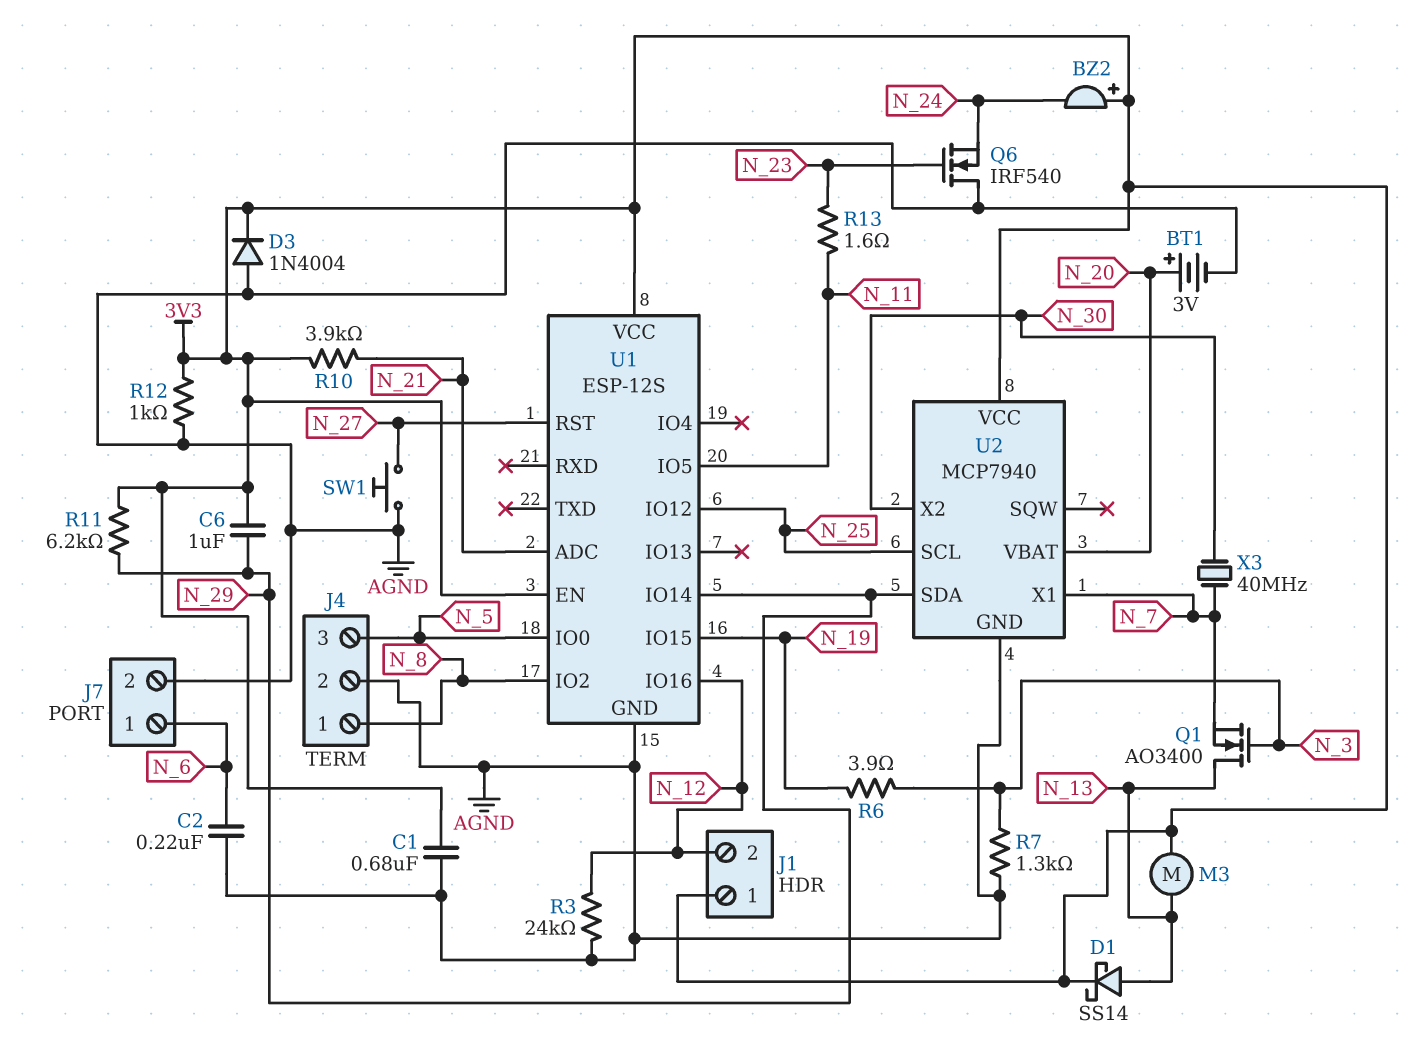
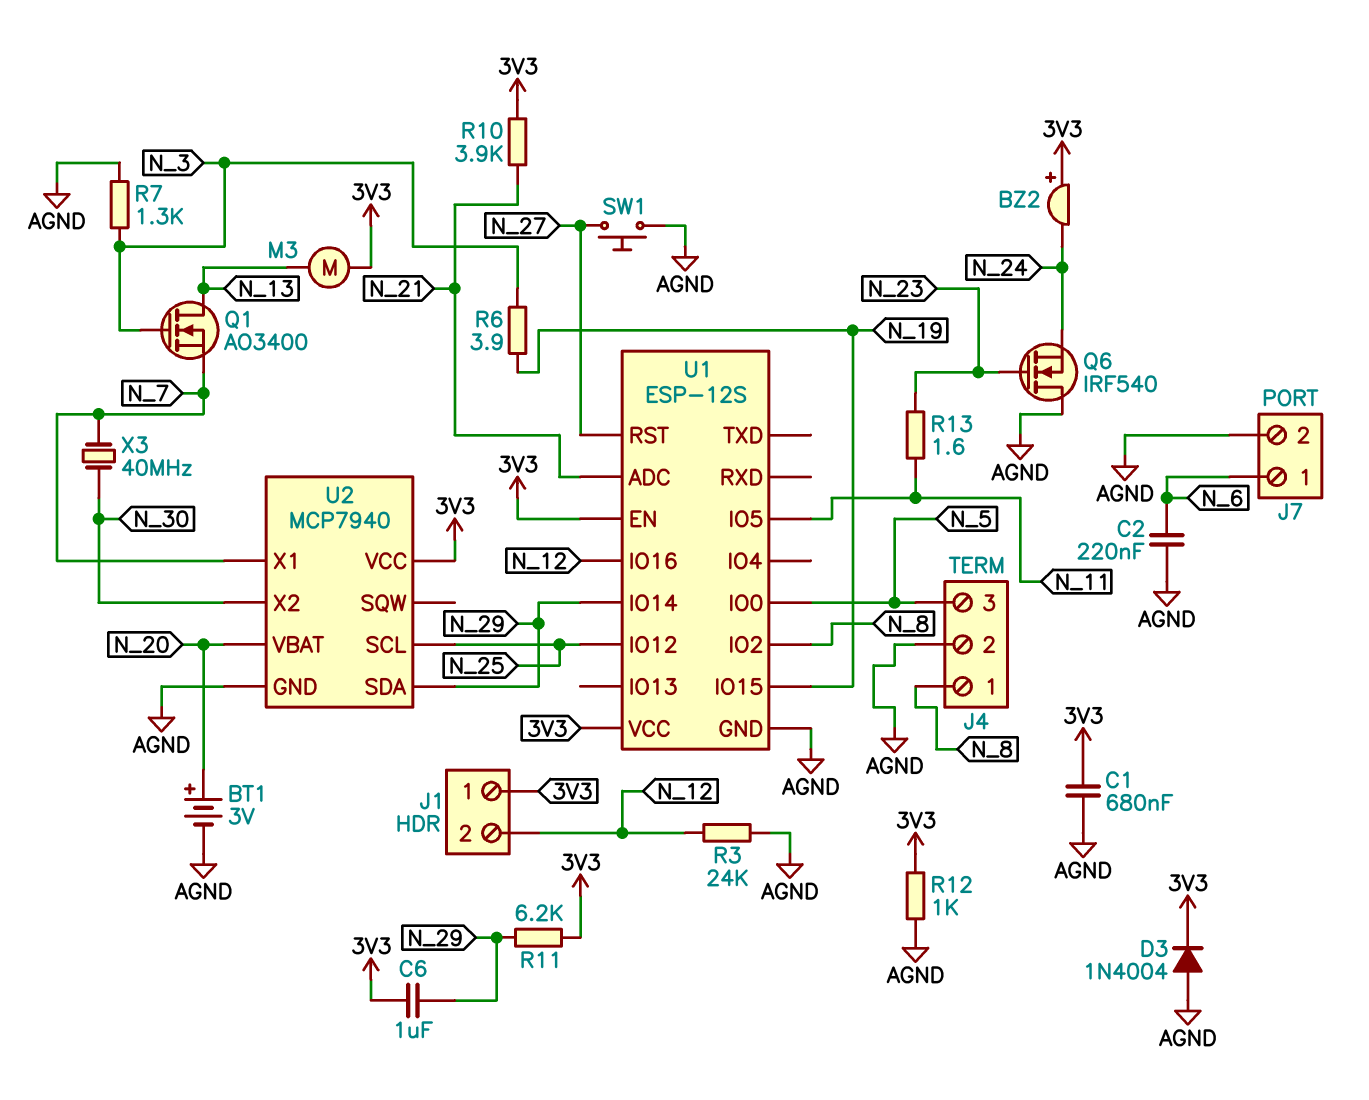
D1: schottky SS14 (A N_13, K 3V3) -> none

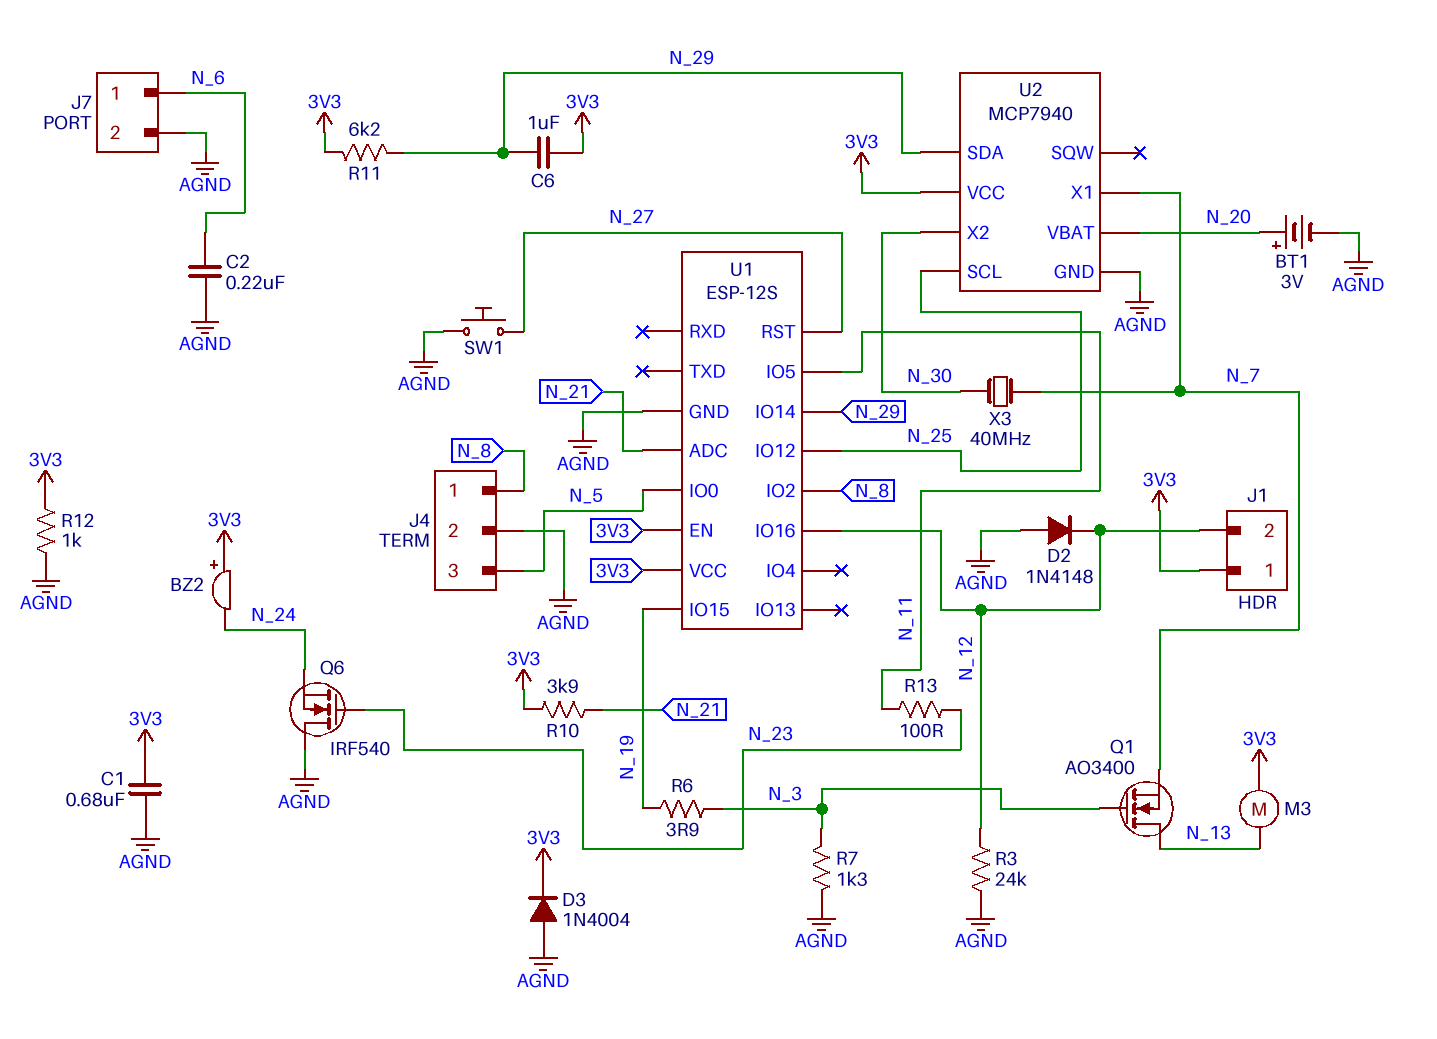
D2: none -> diode 1N4148 (A AGND, K N_12)
R13: 1.6 (N_11, N_23) -> 100 (N_11, N_23)

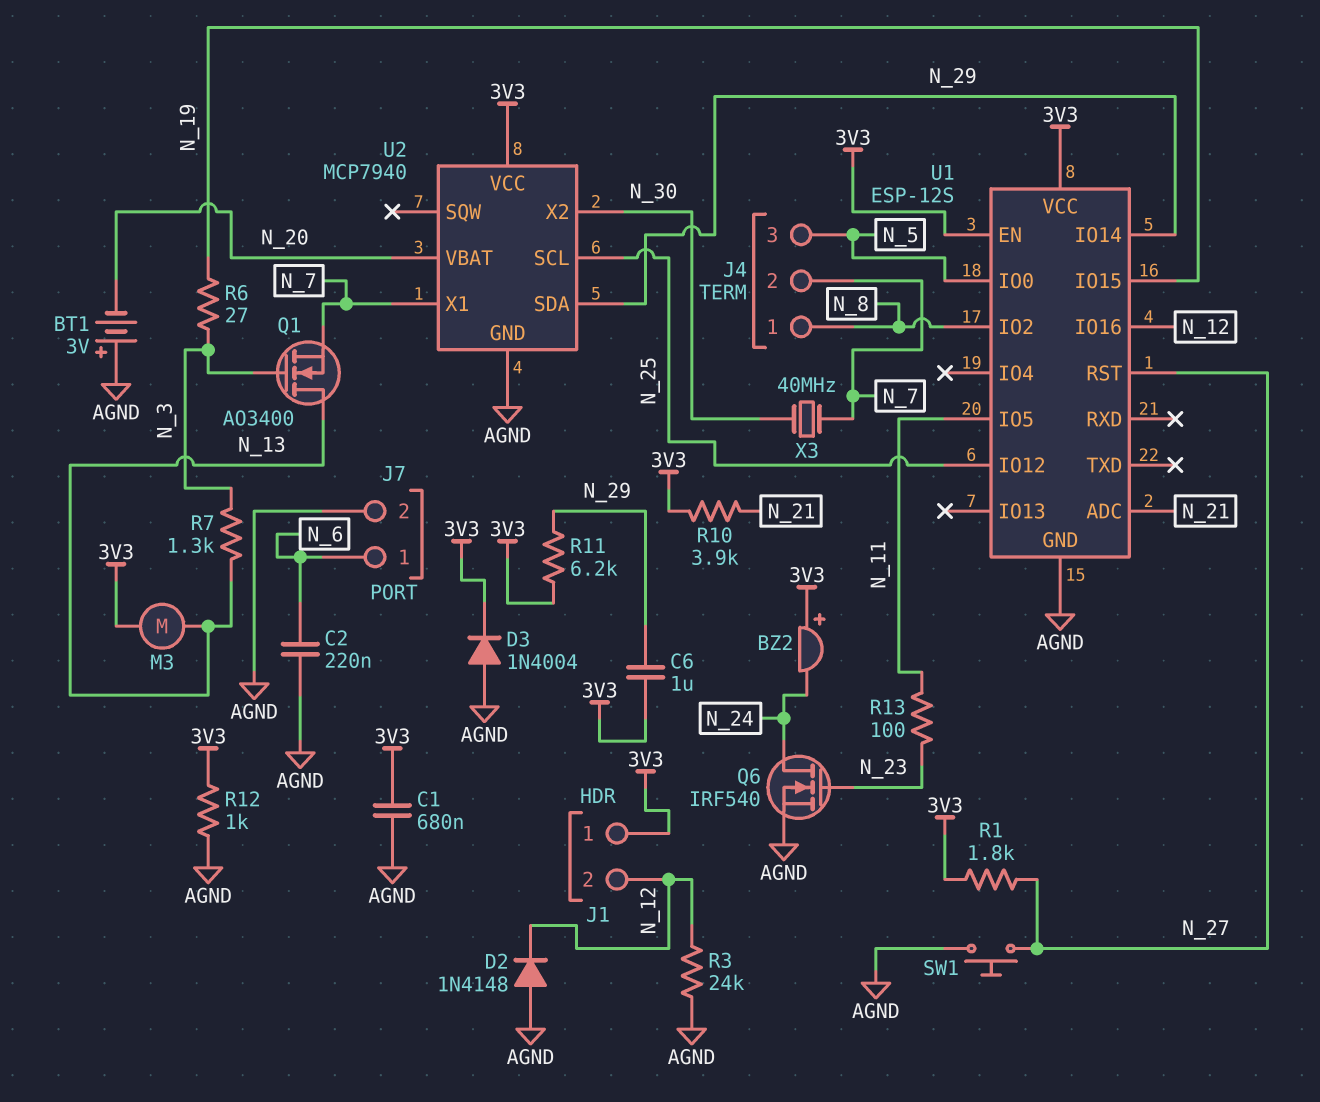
BT1: 3V (plus N_20, minus AGND) -> 3V (plus AGND, minus N_20)
J4 pin 2: AGND -> N_7
Q6: NMOS IRF540 (G N_23, D AGND, S N_24) -> NMOS IRF540 (G N_23, D N_24, S AGND)
R1: none -> 1.8k (3V3, N_27)
R6: 3.9 (N_3, N_19) -> 27 (N_3, N_19)
R7: 1.3k (AGND, N_3) -> 1.3k (N_3, N_13)

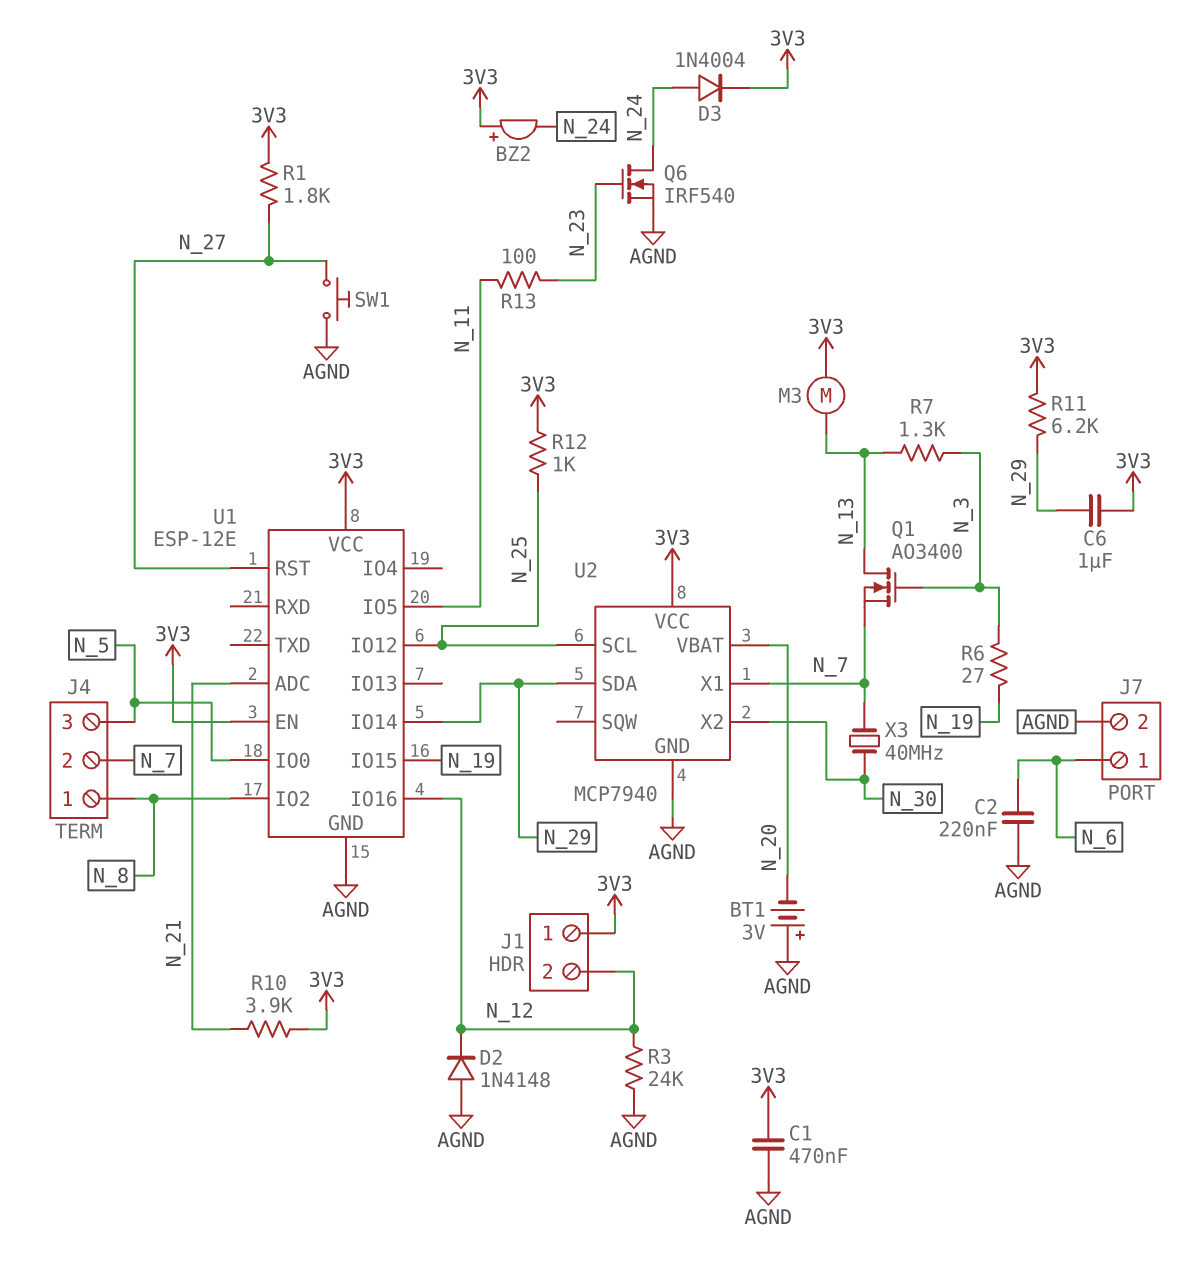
C1: 680nF (3V3, AGND) -> 470nF (3V3, AGND)
D3: diode 1N4004 (A AGND, K 3V3) -> diode 1N4004 (A N_24, K 3V3)
R12: 1k (3V3, AGND) -> 1k (3V3, N_25)
U1: ESP-12S -> ESP-12E

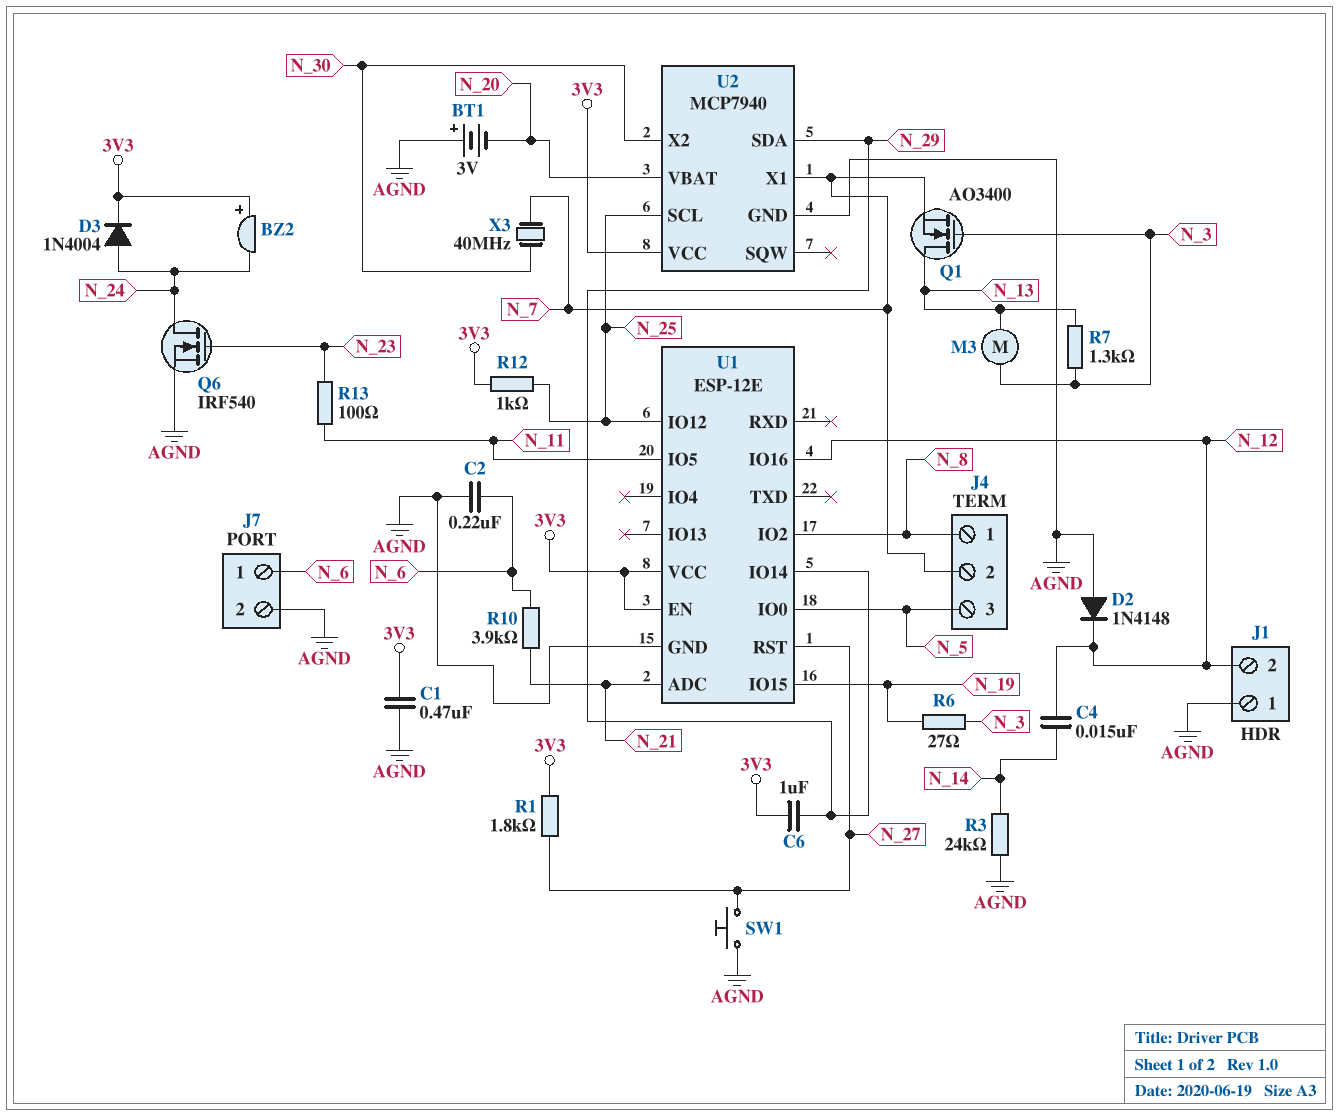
C4: none -> 15nF (N_12, N_14)
J1 pin 1: 3V3 -> AGND
M3: motor (3V3, N_13) -> motor (N_3, N_13)
R3: 24k (AGND, N_12) -> 24k (AGND, N_14)
R10: 3.9k (3V3, N_21) -> 3.9k (N_6, N_21)
R11: 6.2k (3V3, N_29) -> none

